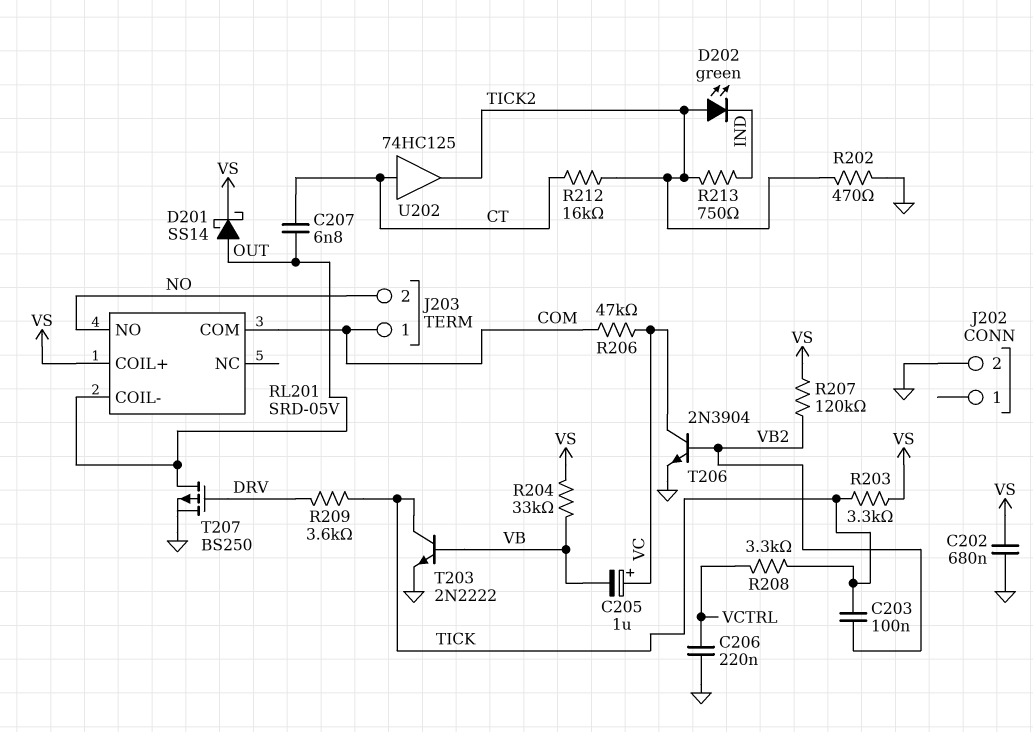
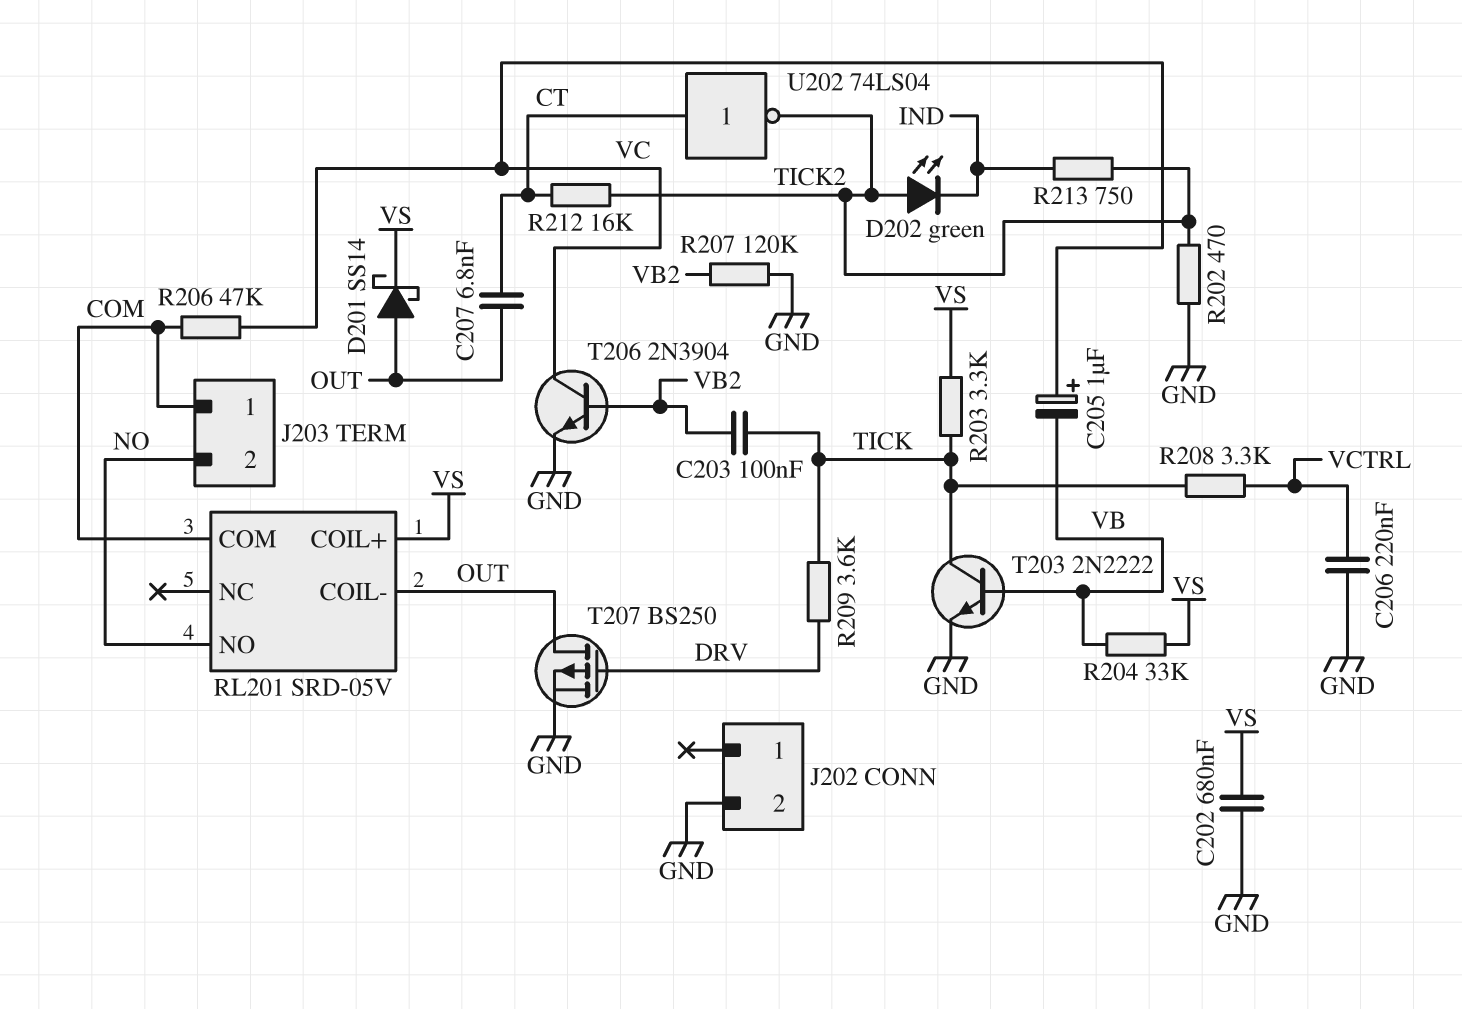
R207: 120k (VB2, VS) -> 120k (GND, VB2)
U202: buffer 74HC125 (in CT, out TICK2) -> NOT 74LS04 (in CT, out TICK2)

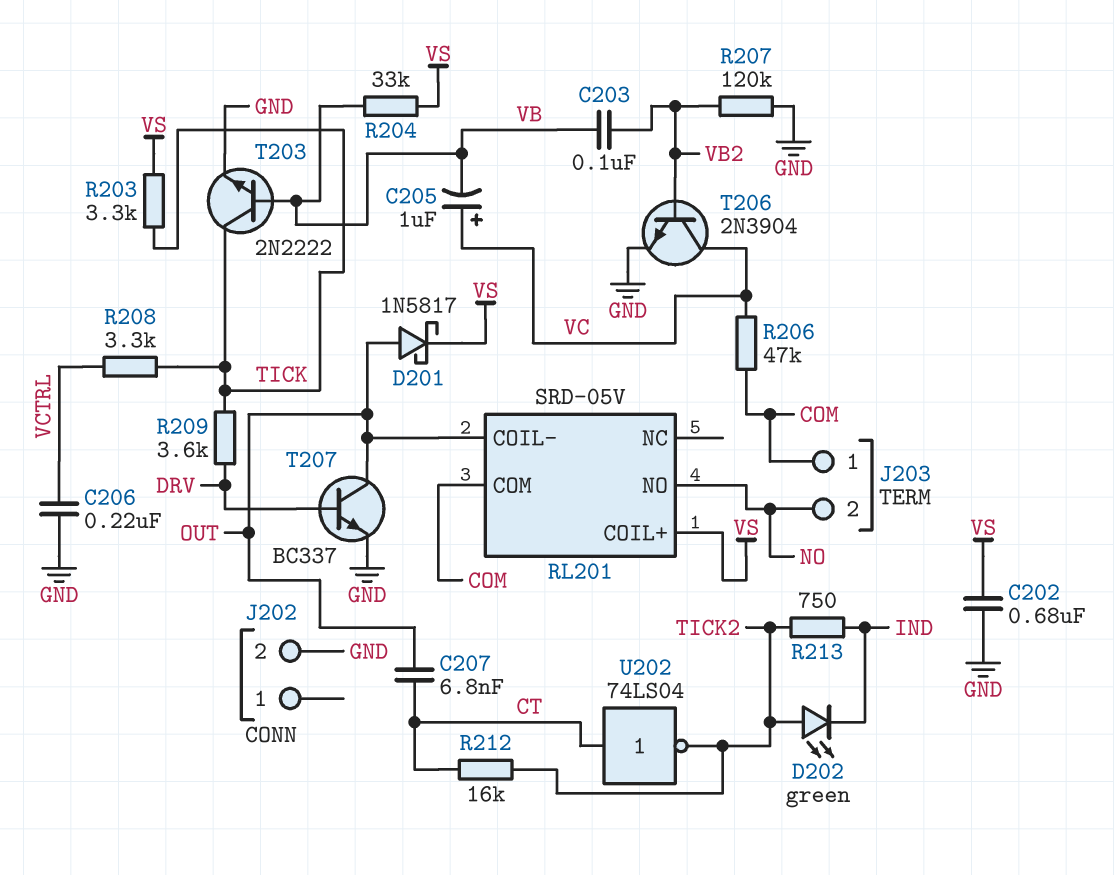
C203: 100nF (TICK, VB2) -> 100nF (VB, VB2)
D201: schottky SS14 (A OUT, K VS) -> schottky 1N5817 (A OUT, K VS)
R202: 470 (GND, TICK2) -> none
T207: PMOS BS250 (G DRV, D OUT, S GND) -> NPN BC337 (B DRV, C OUT, E GND)

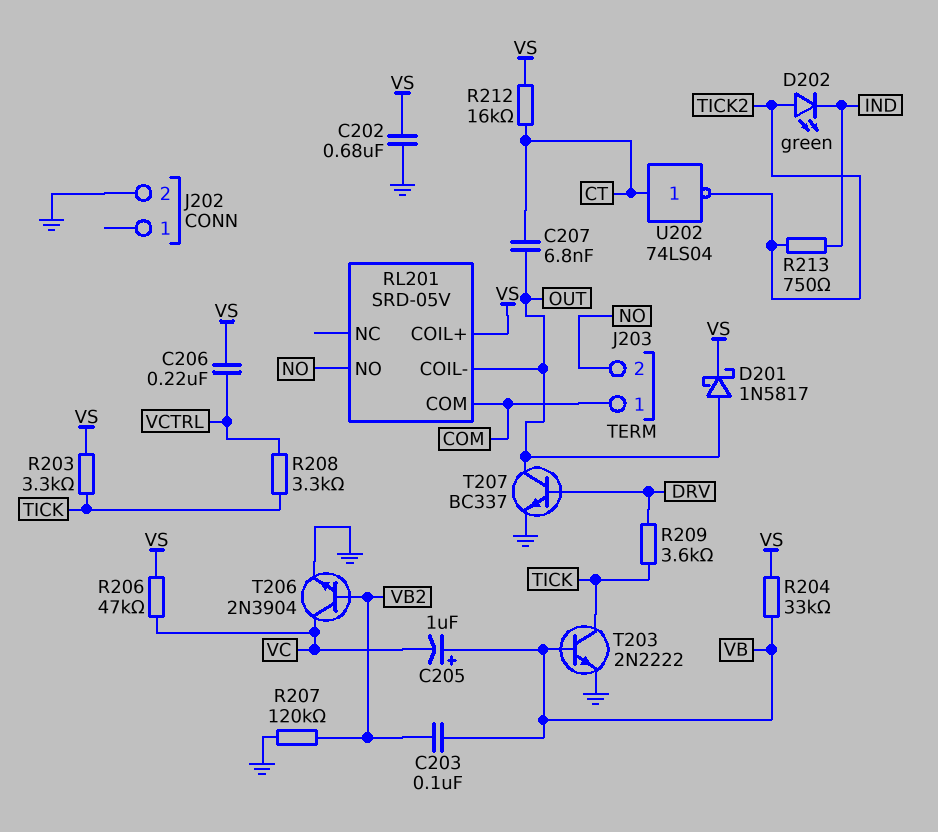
C205: 1uF (plus VC, minus VB) -> 1uF (plus VB, minus VC)
C206: 220nF (GND, VCTRL) -> 220nF (VCTRL, VS)
R206: 47k (COM, VC) -> 47k (VC, VS)
R212: 16k (CT, TICK2) -> 16k (CT, VS)

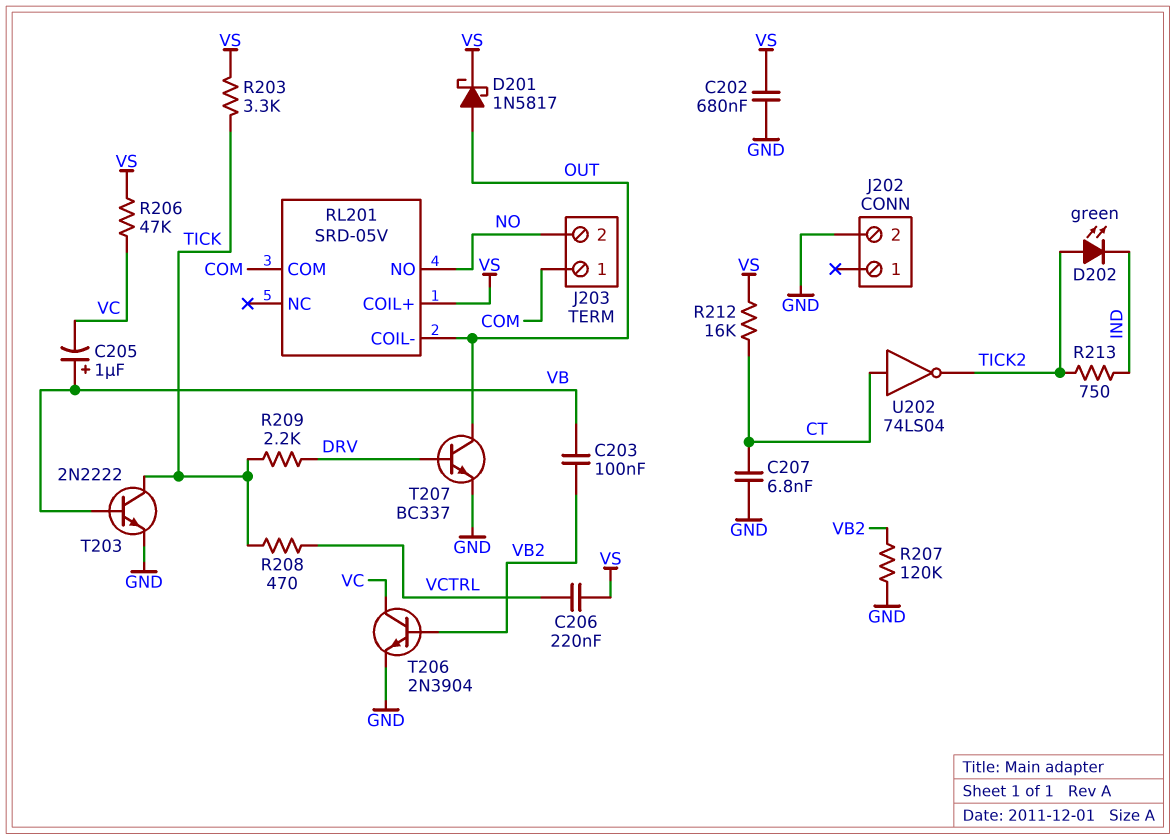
C207: 6.8nF (CT, OUT) -> 6.8nF (CT, GND)
R204: 33k (VB, VS) -> none
R208: 3.3k (TICK, VCTRL) -> 470 (TICK, VCTRL)
R209: 3.6k (DRV, TICK) -> 2.2k (DRV, TICK)

